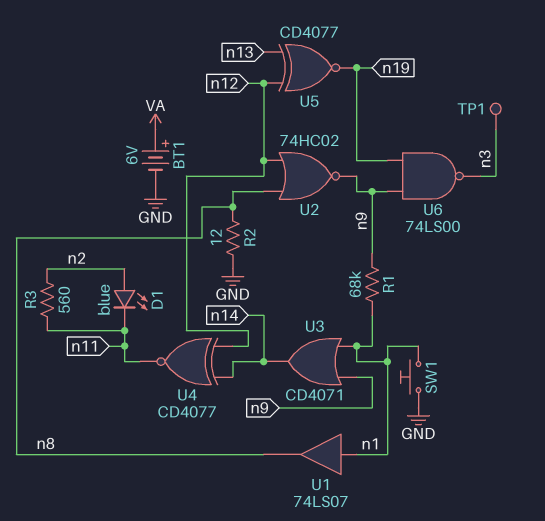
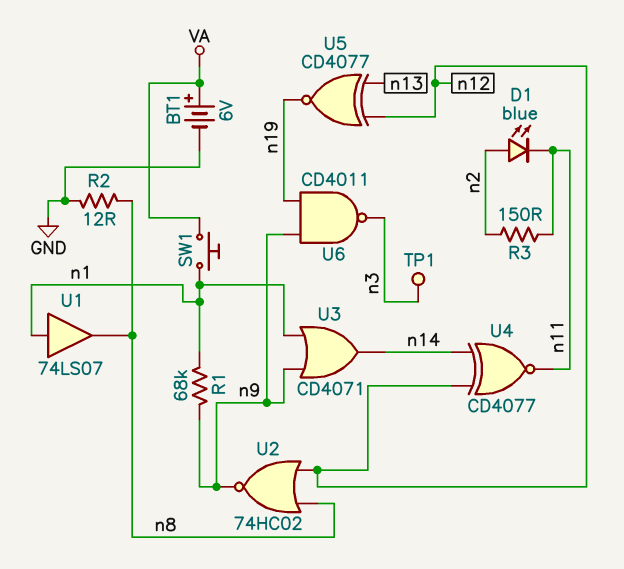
R3: 560 (n2, n11) -> 150 (n2, n11)
SW1: button (GND, n1) -> button (VA, n1)
U6: NAND 74LS00 (in n9, in n19, out n3) -> NAND CD4011 (in n9, in n19, out n3)

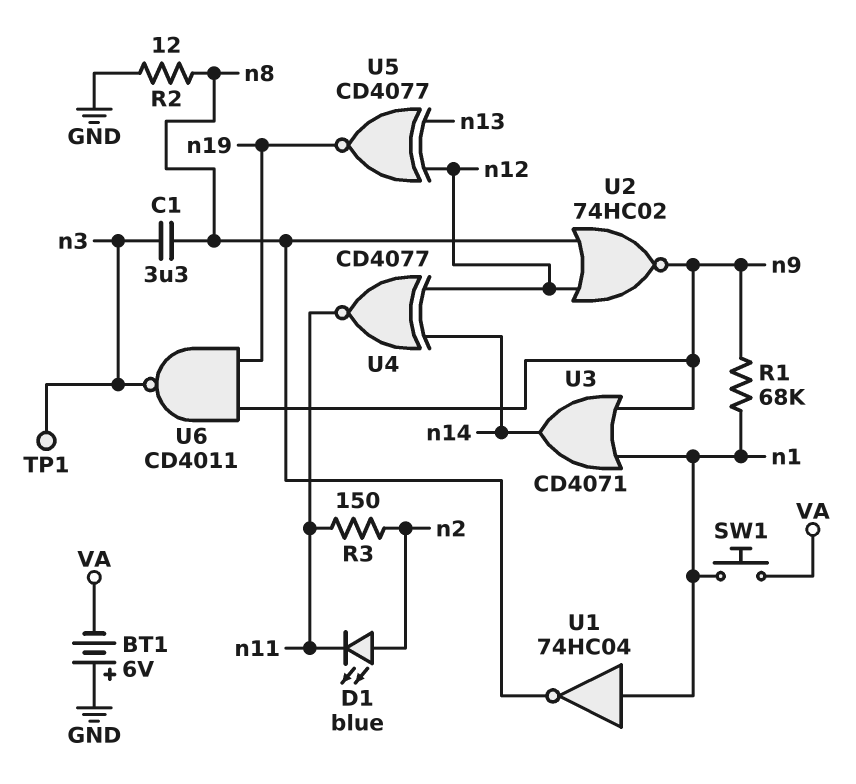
BT1: 6V (plus VA, minus GND) -> 6V (plus GND, minus VA)
C1: none -> 3.3uF (n3, n8)
U1: buffer 74LS07 (in n1, out n8) -> NOT 74HC04 (in n1, out n8)

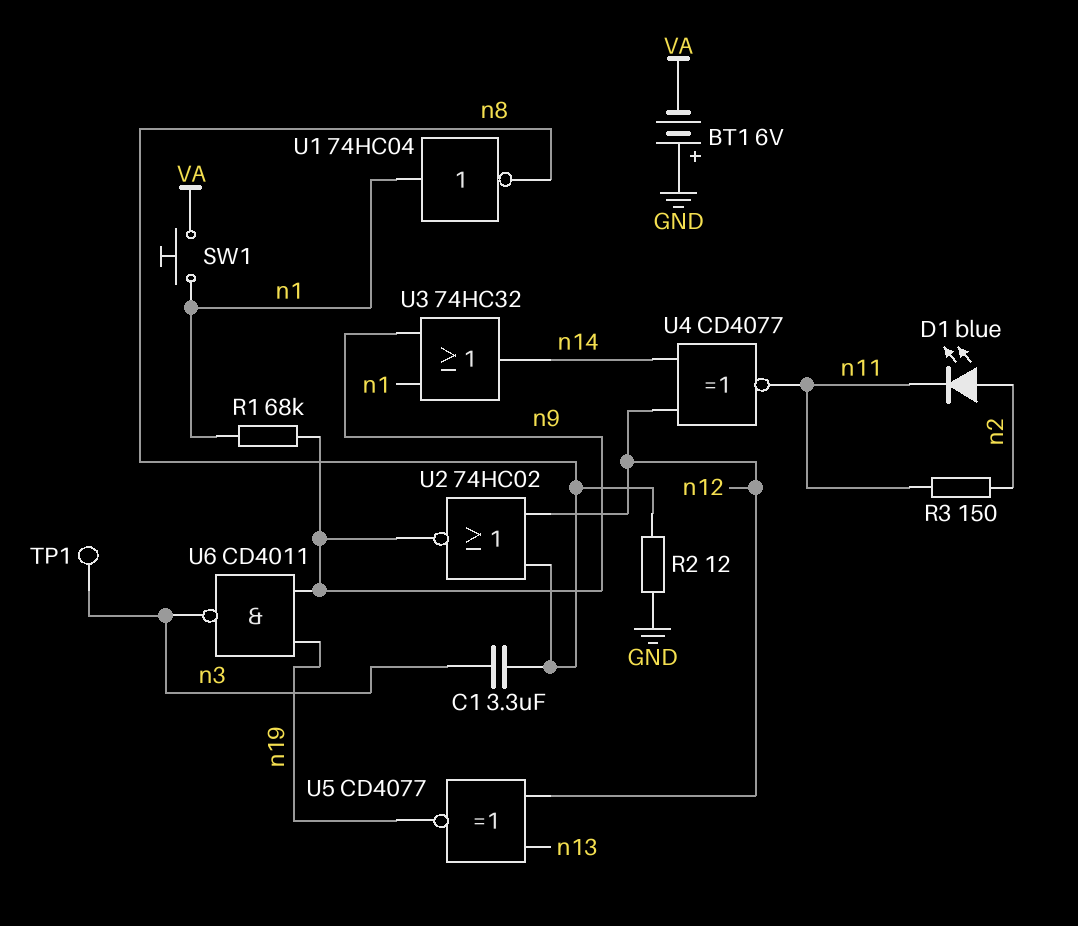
U3: OR CD4071 (in n1, in n9, out n14) -> OR 74HC32 (in n1, in n9, out n14)

